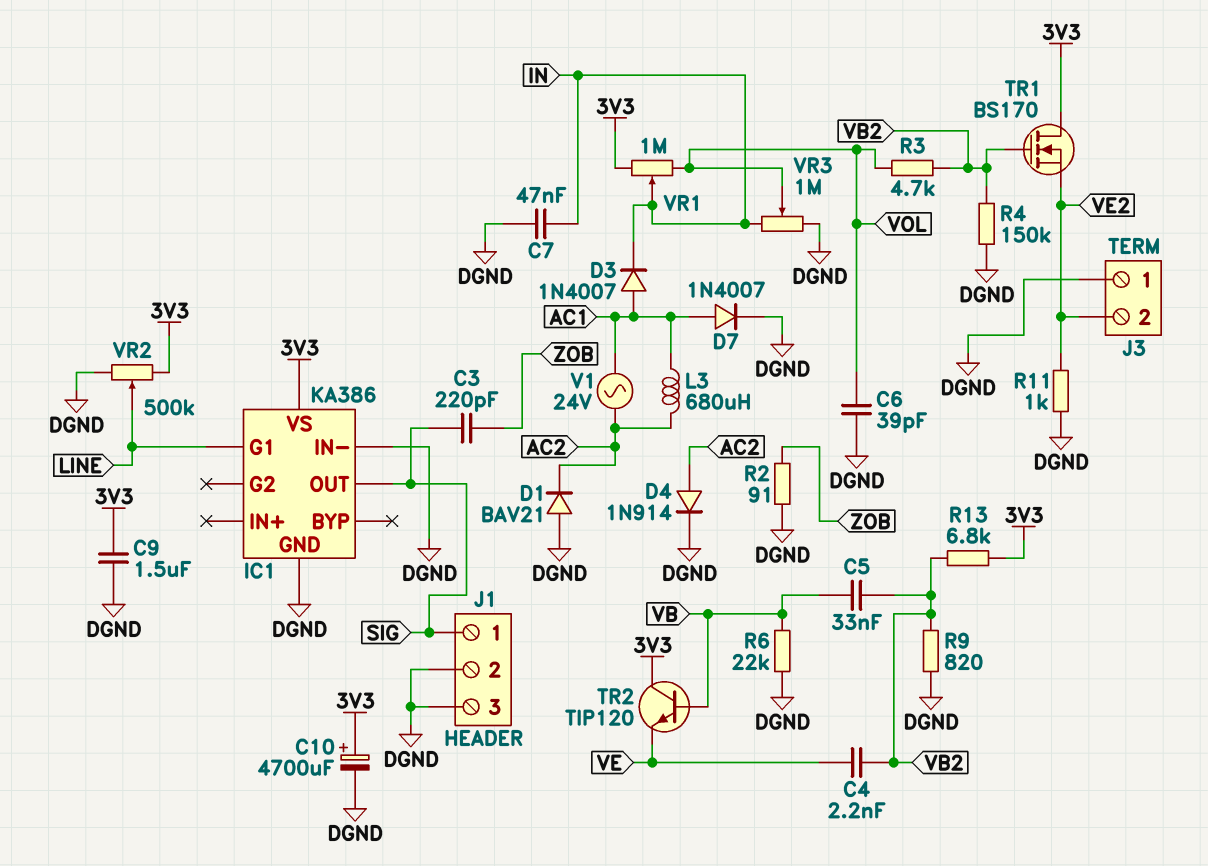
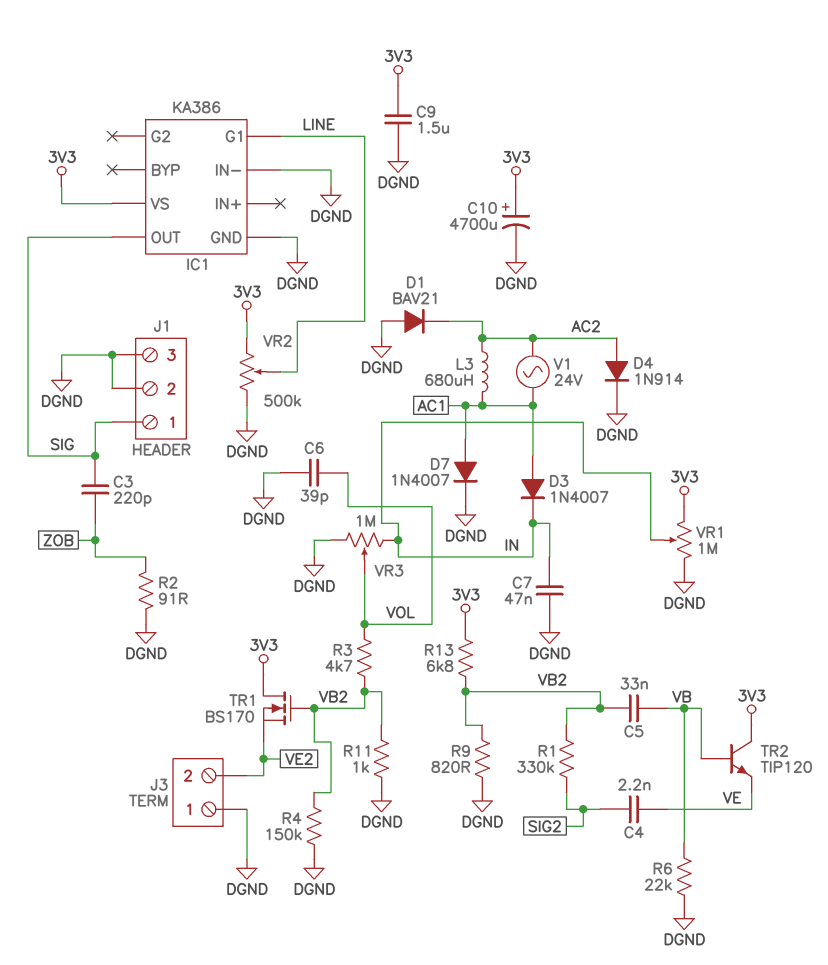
C4: 2.2nF (VB2, VE) -> 2.2nF (SIG2, VE)
R1: none -> 330k (SIG2, VB2)
R11: 1k (DGND, VE2) -> 1k (DGND, VB2)
VR1: 1M (3V3, VOL, wiper IN) -> 1M (3V3, DGND, wiper IN)

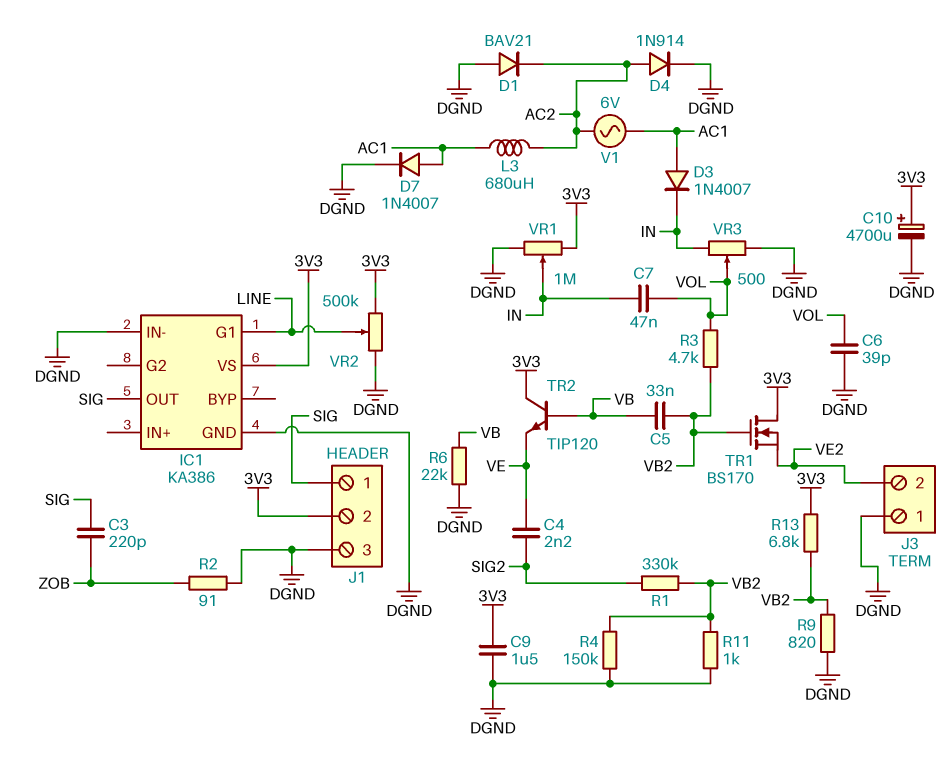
C7: 47nF (DGND, IN) -> 47nF (IN, VOL)
J1 pin 2: DGND -> 3V3
V1: AC 24V (AC1, AC2) -> AC 6V (AC1, AC2)
VR3: 1M (DGND, IN, wiper VOL) -> 500 (DGND, IN, wiper VOL)

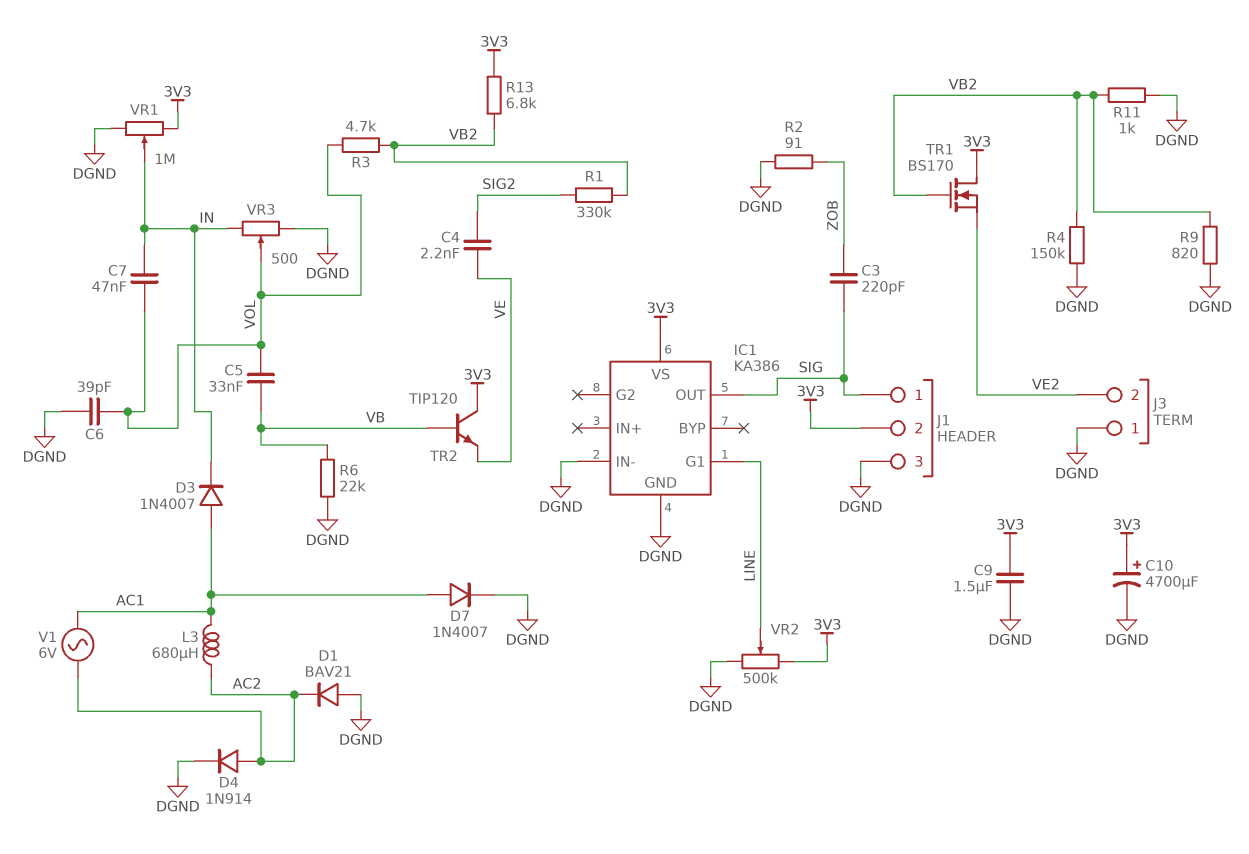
C5: 33nF (VB, VB2) -> 33nF (VB, VOL)

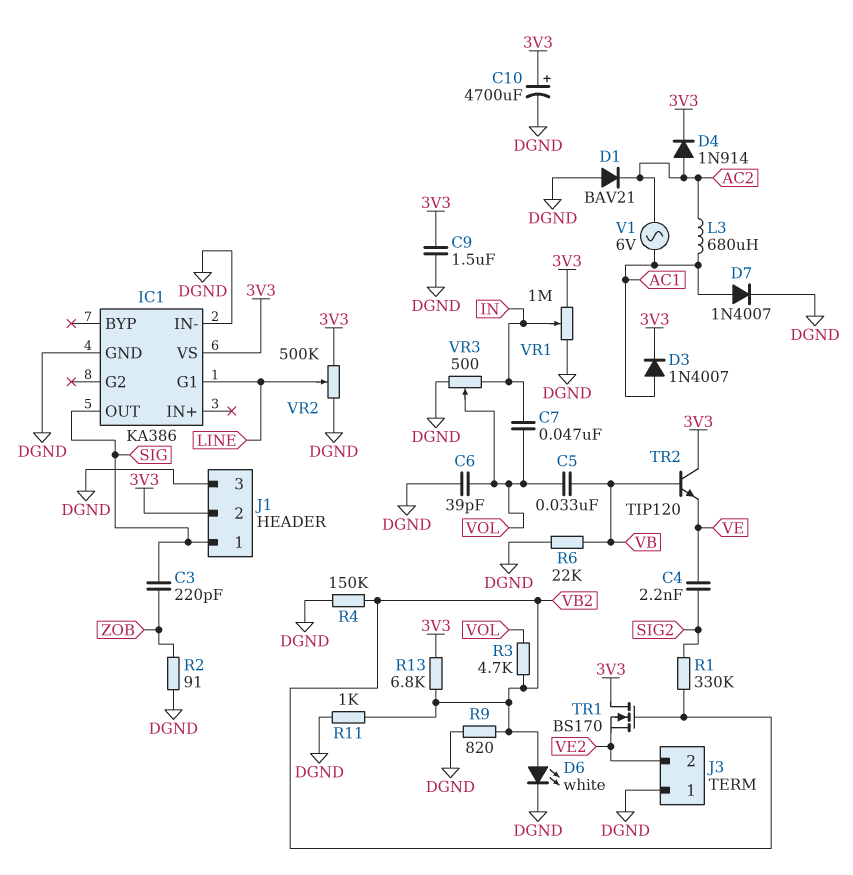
D3: diode 1N4007 (A AC1, K IN) -> diode 1N4007 (A AC1, K 3V3)
D4: diode 1N914 (A AC2, K DGND) -> diode 1N914 (A AC2, K 3V3)
D6: none -> LED white (A VB2, K DGND)

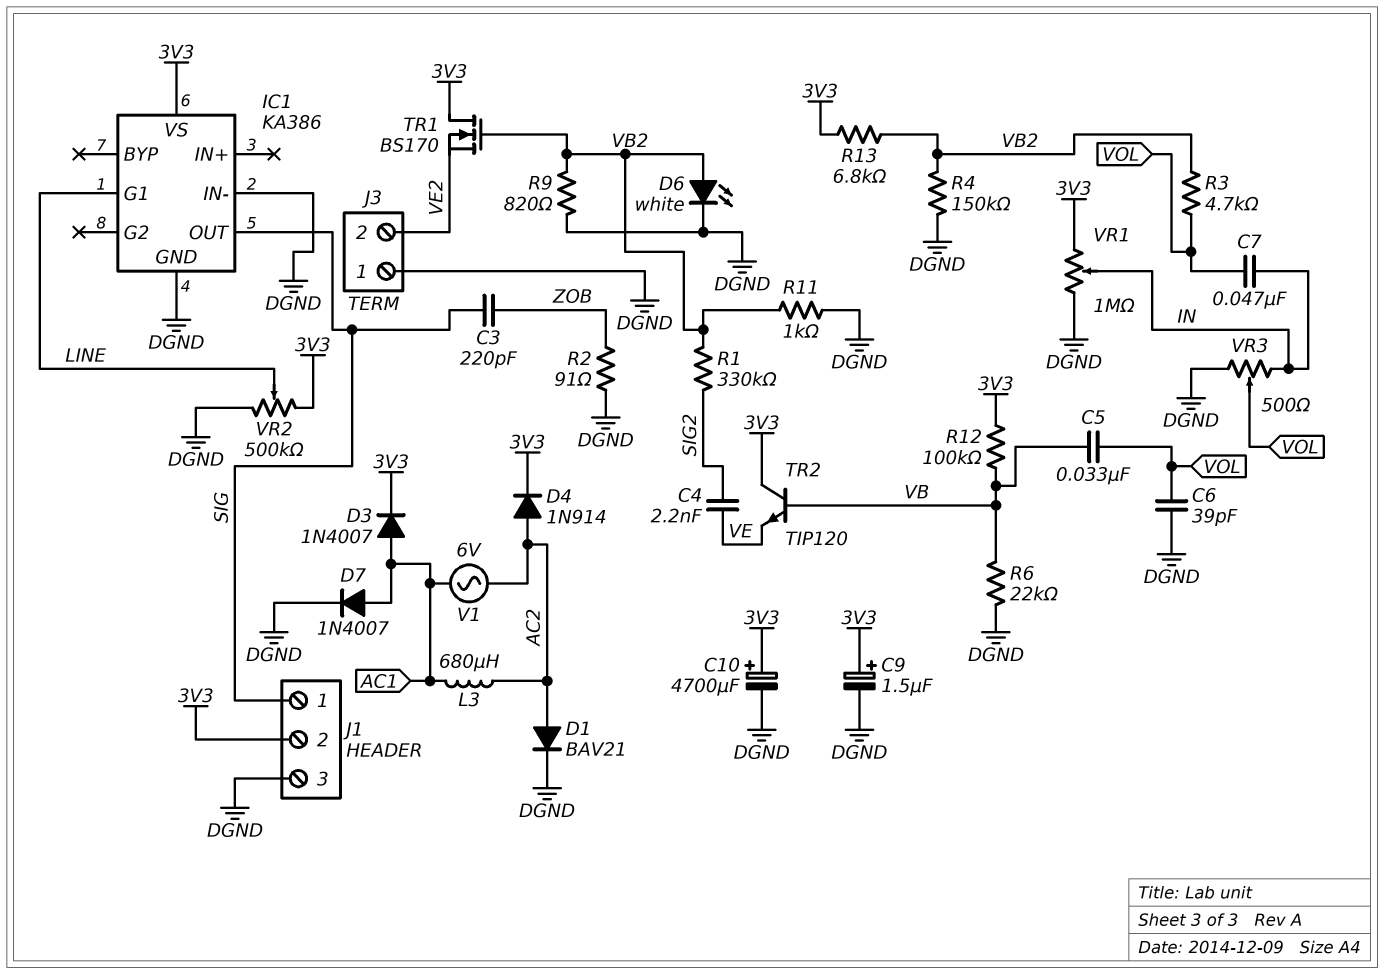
C9: 1.5uF (3V3, DGND) -> 1.5uF (plus 3V3, minus DGND)
D1: diode BAV21 (A DGND, K AC2) -> diode BAV21 (A AC2, K DGND)
R12: none -> 100k (3V3, VB)

